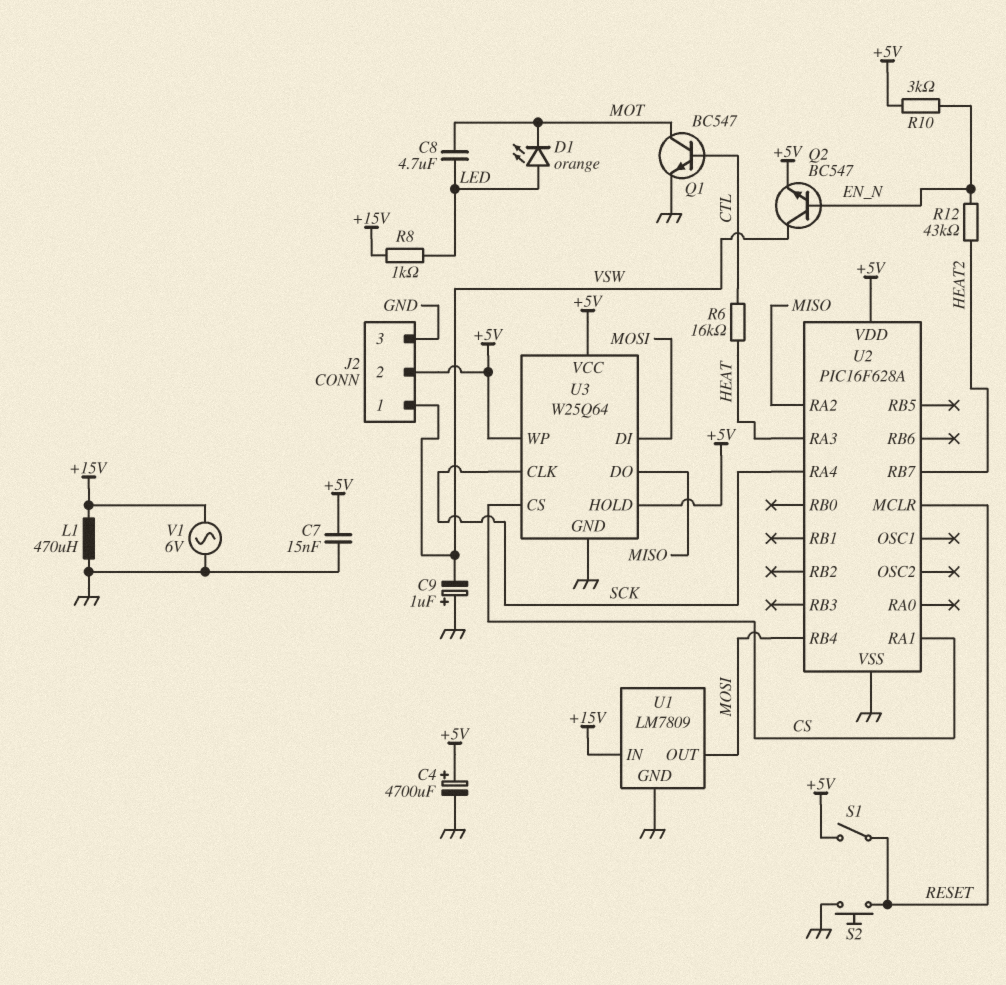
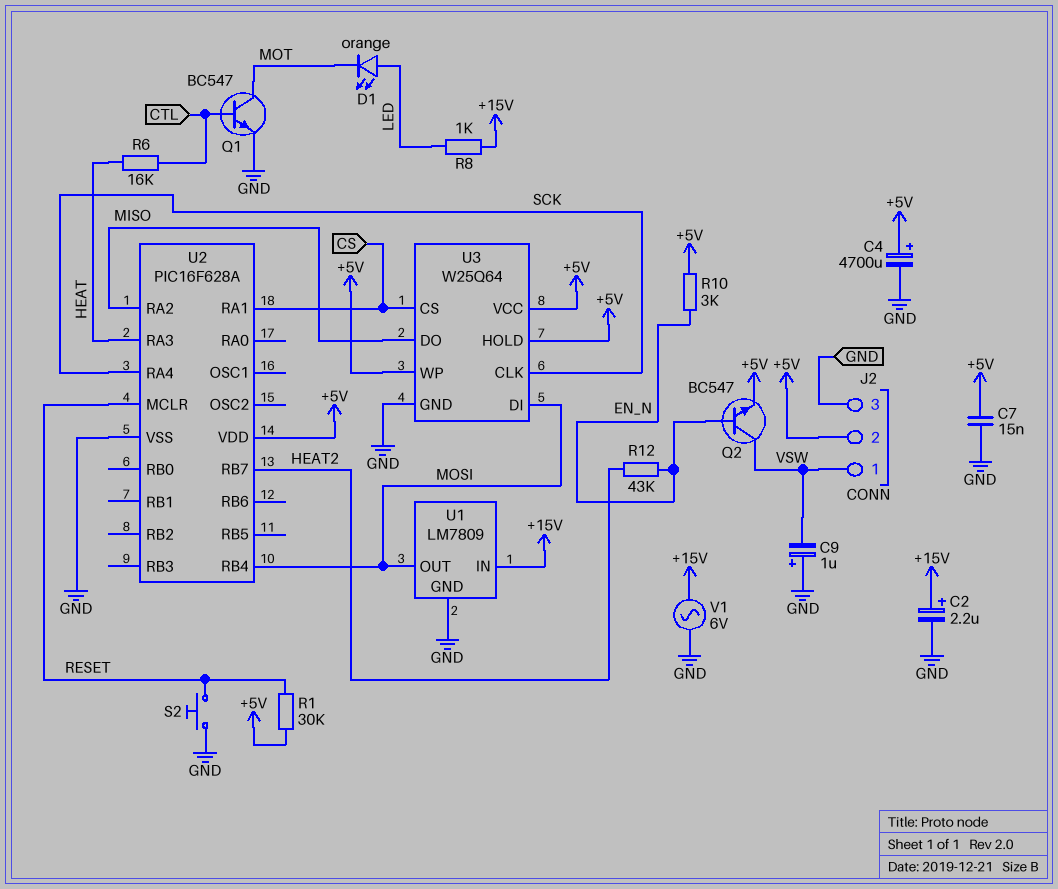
C2: none -> 2.2uF (plus +15V, minus GND)
C8: 4.7uF (LED, MOT) -> none
L1: 470uH (+15V, GND) -> none
R1: none -> 30k (+5V, RESET)
S1: switch (+5V, RESET) -> none

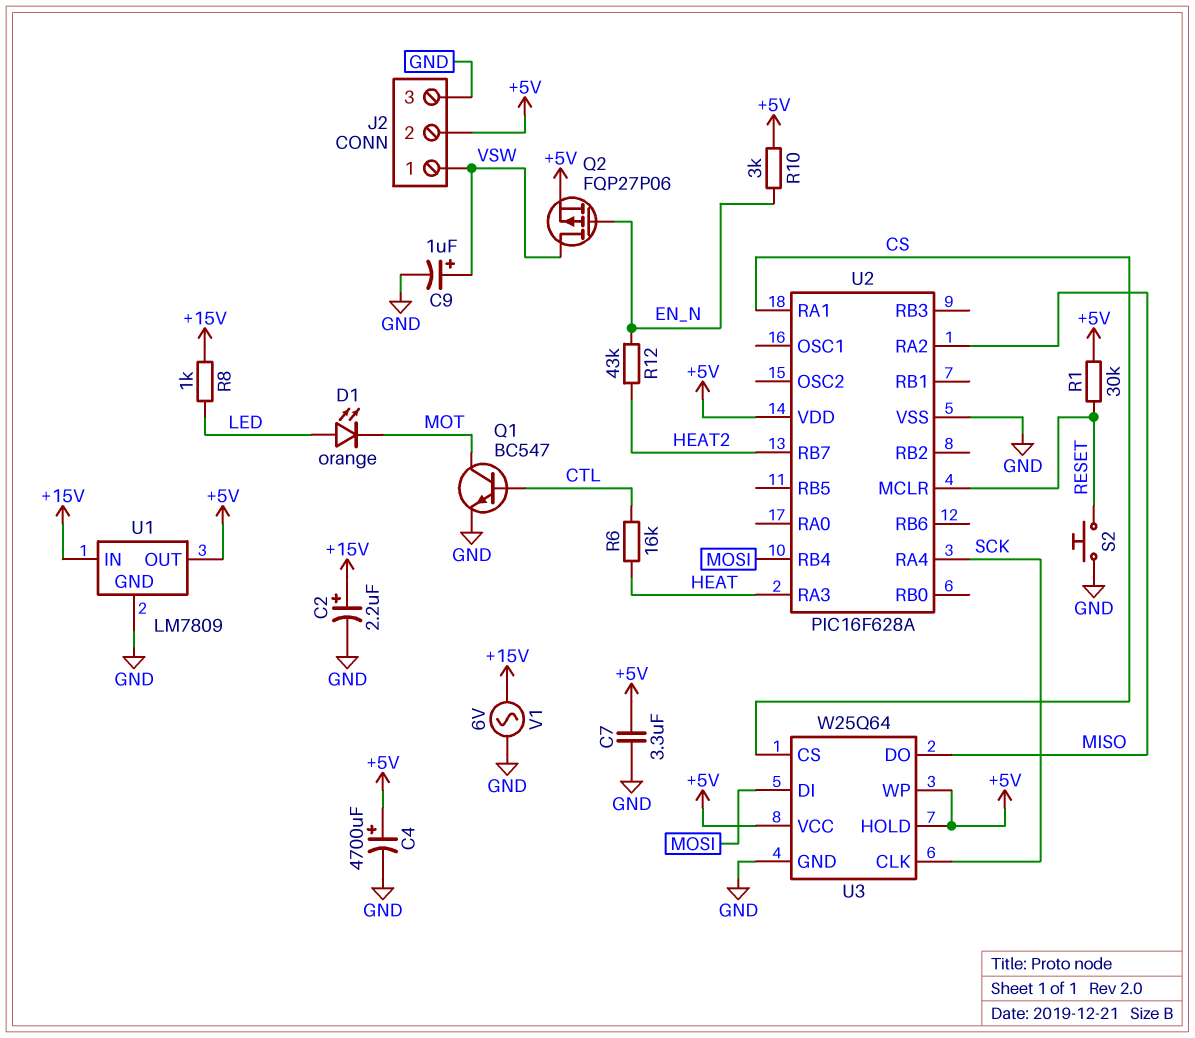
C7: 15nF (+5V, GND) -> 3.3uF (+5V, GND)
C9: 1uF (plus GND, minus VSW) -> 1uF (plus VSW, minus GND)
Q2: NPN BC547 (B EN_N, C VSW, E +5V) -> PMOS FQP27P06 (G EN_N, D VSW, S +5V)
U1 pin OUT: MOSI -> +5V

